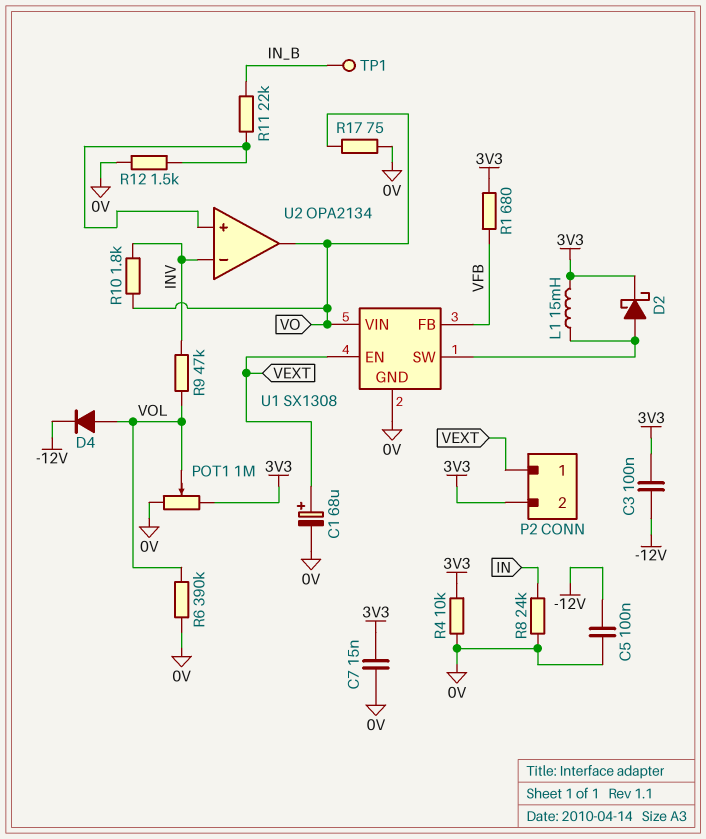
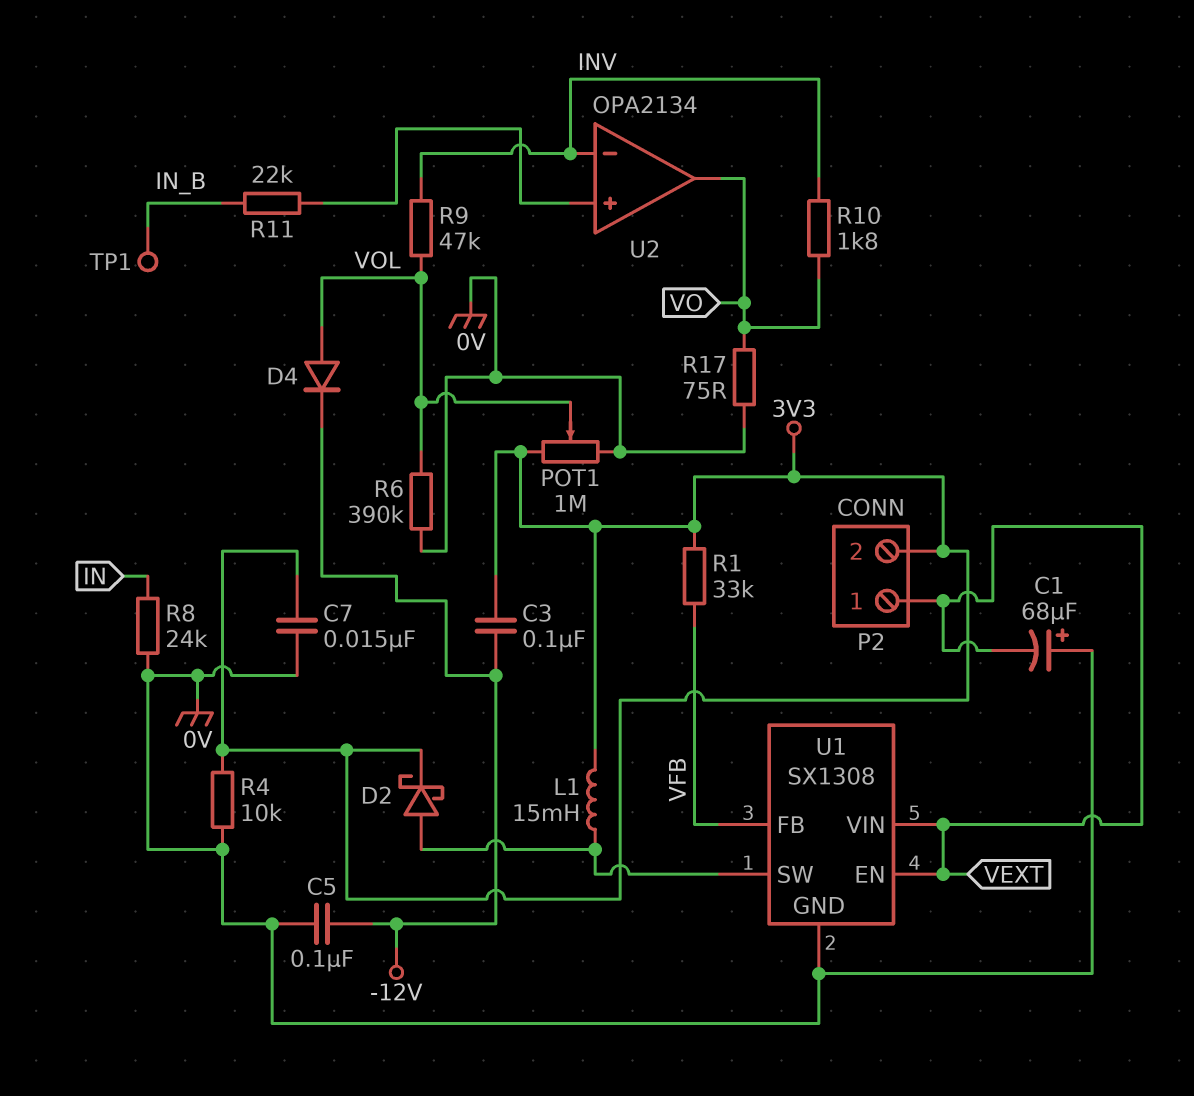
C1: 68uF (plus VEXT, minus 0V) -> 68uF (plus 0V, minus VEXT)
R1: 680 (3V3, VFB) -> 33k (3V3, VFB)
R12: 1.5k (0V, U2/in+) -> none
U1 pin VIN: VO -> VEXT

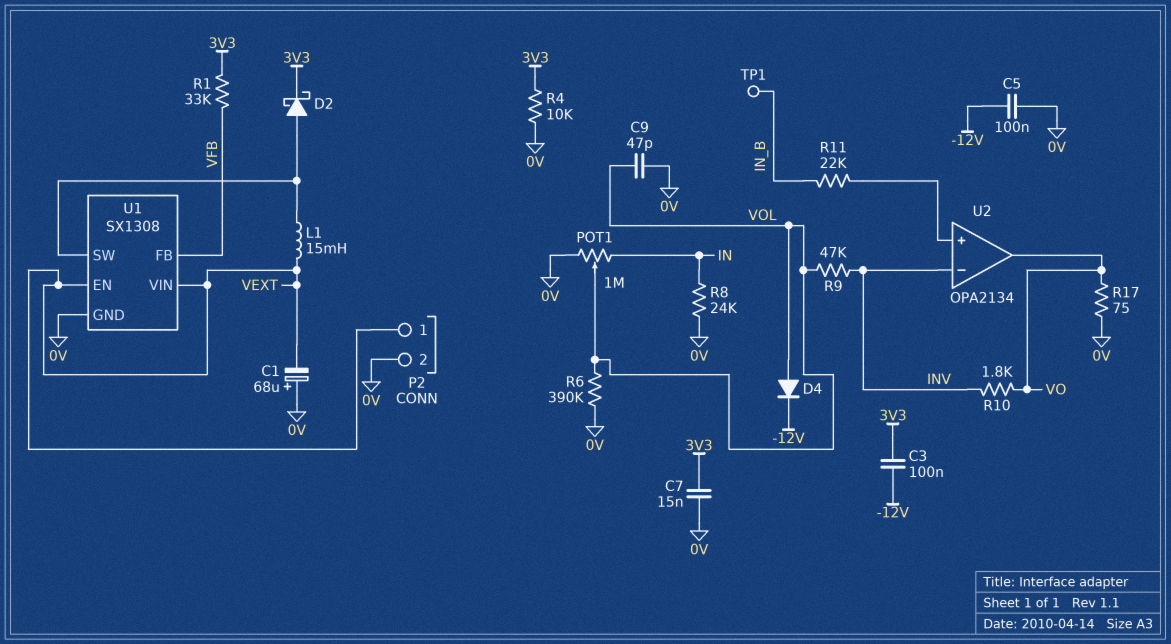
C9: none -> 47pF (0V, VOL)
L1: 15mH (3V3, U1/SW) -> 15mH (U1/SW, VEXT)
P2 pin 2: 3V3 -> 0V
POT1: 1M (0V, 3V3, wiper VOL) -> 1M (0V, IN, wiper VOL)

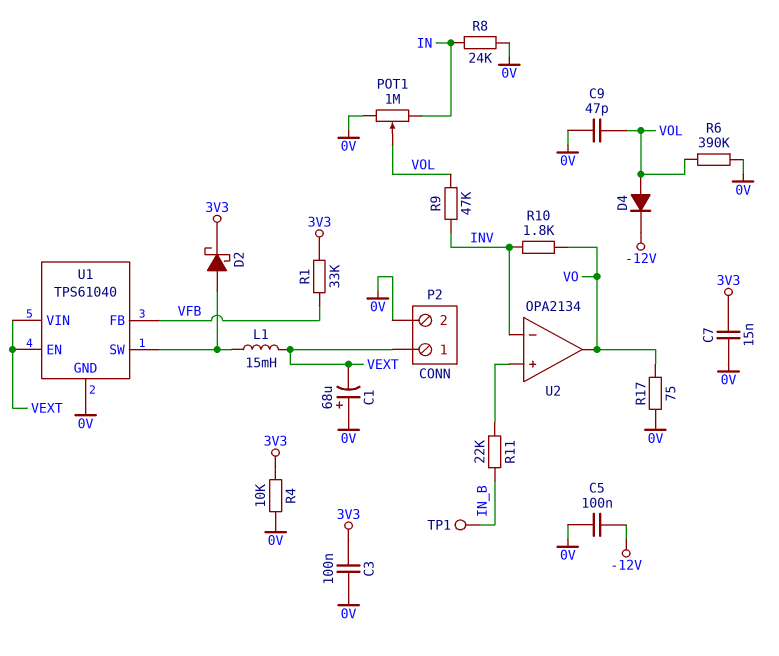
C3: 100nF (-12V, 3V3) -> 100nF (0V, 3V3)
U1: SX1308 -> TPS61040

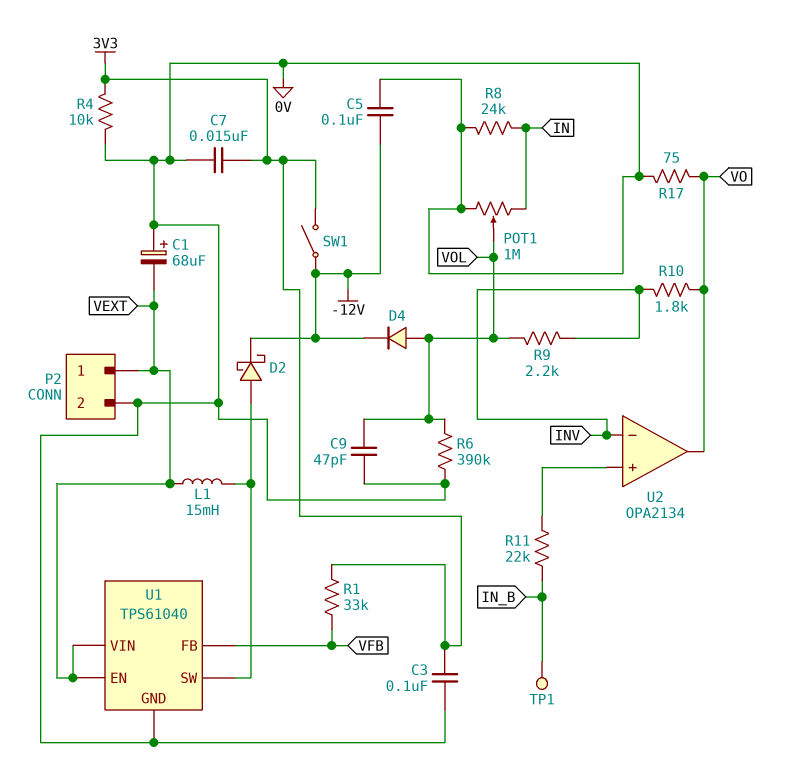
D2: schottky (A U1/SW, K 3V3) -> schottky (A U1/SW, K -12V)
R9: 47k (INV, VOL) -> 2.2k (INV, VOL)
SW1: none -> switch (-12V, 3V3)

